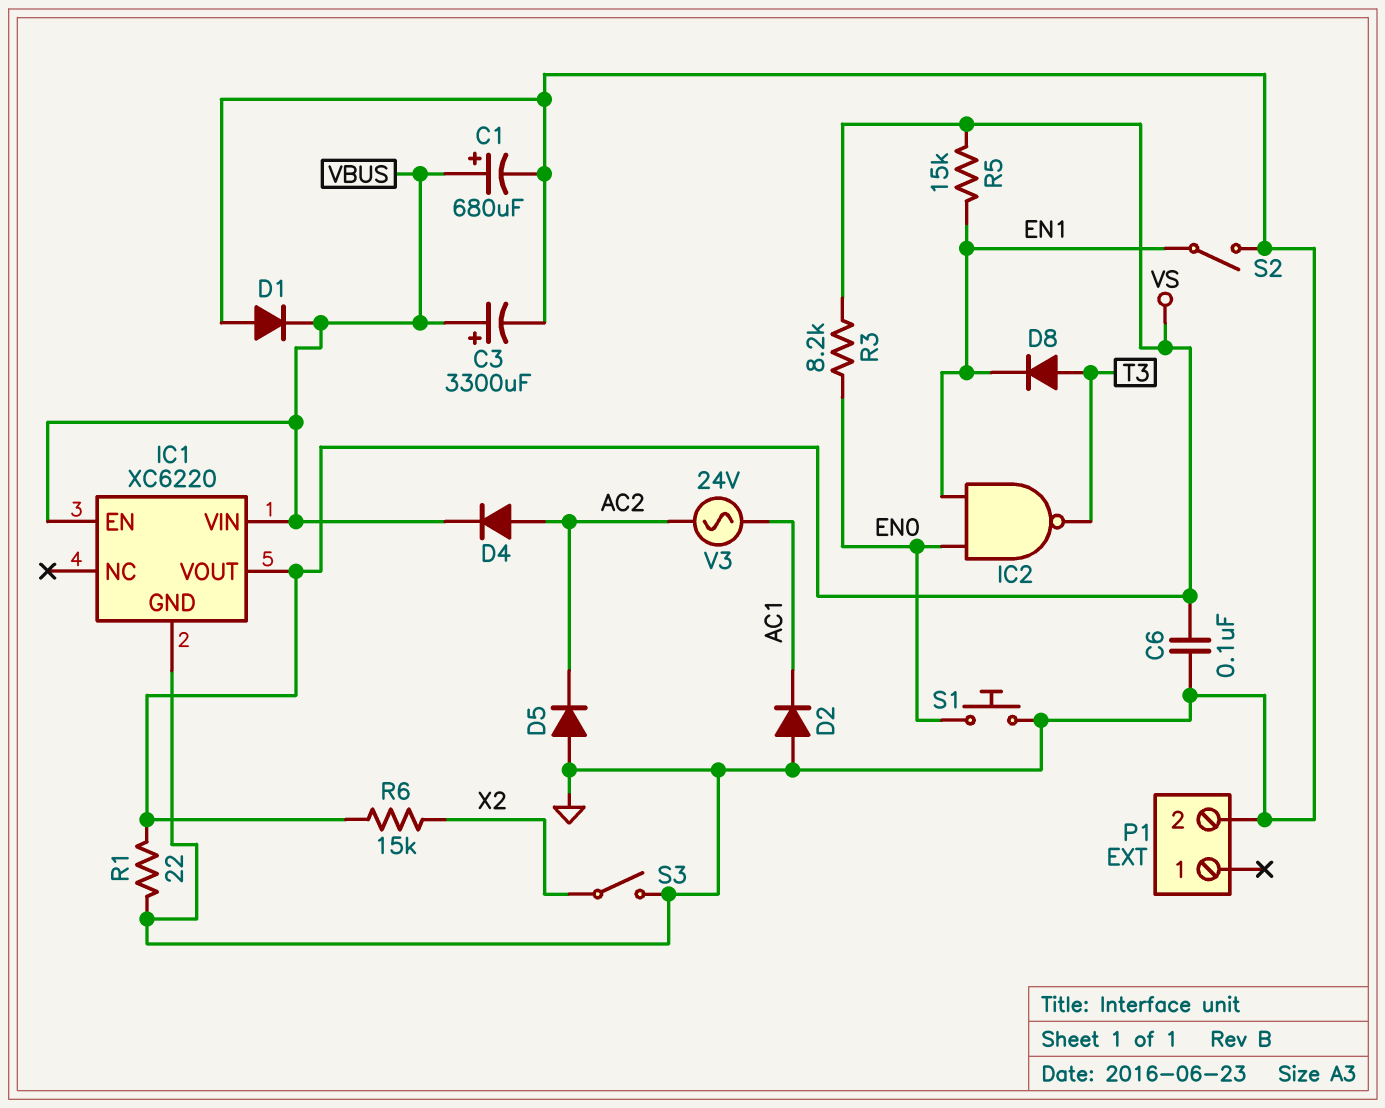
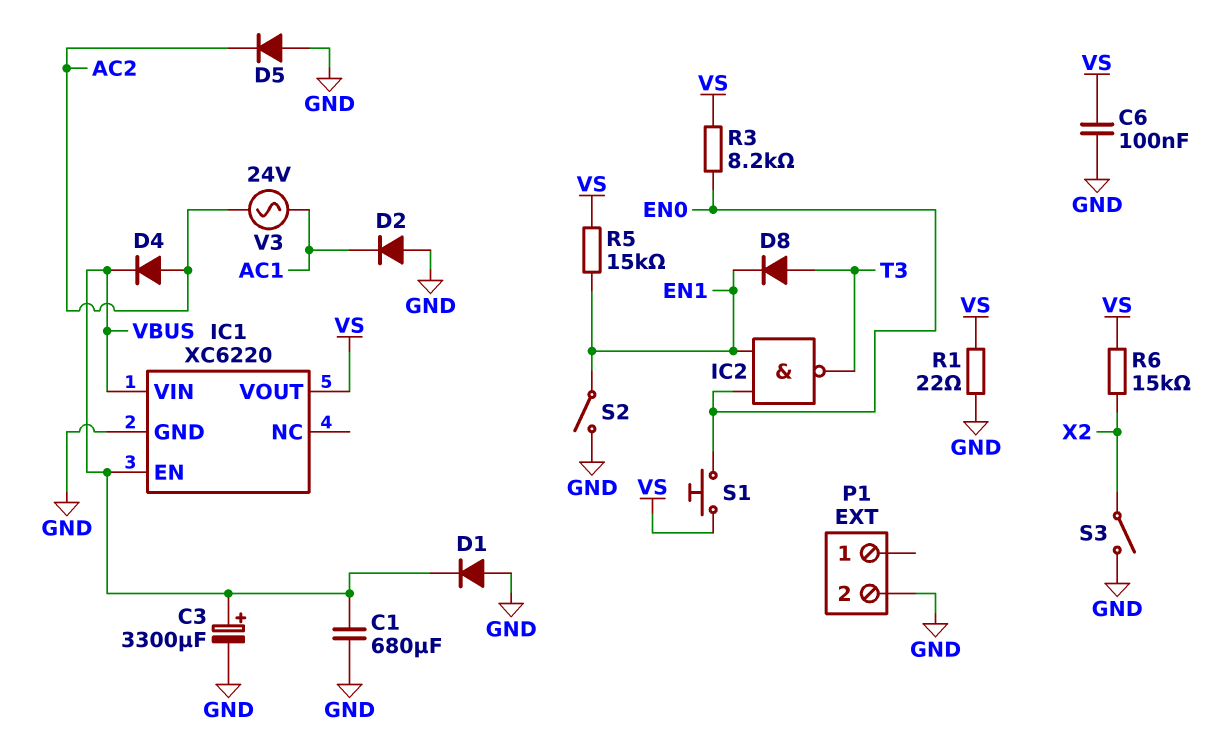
C1: 680uF (plus VBUS, minus GND) -> 680uF (GND, VBUS)
S1: button (EN0, GND) -> button (EN0, VS)

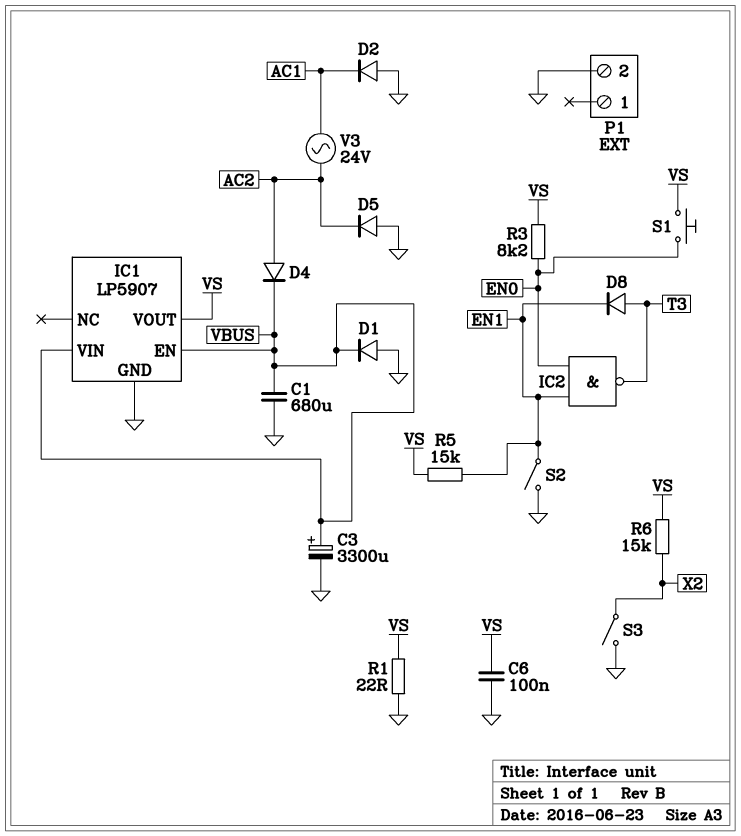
IC1: XC6220 -> LP5907

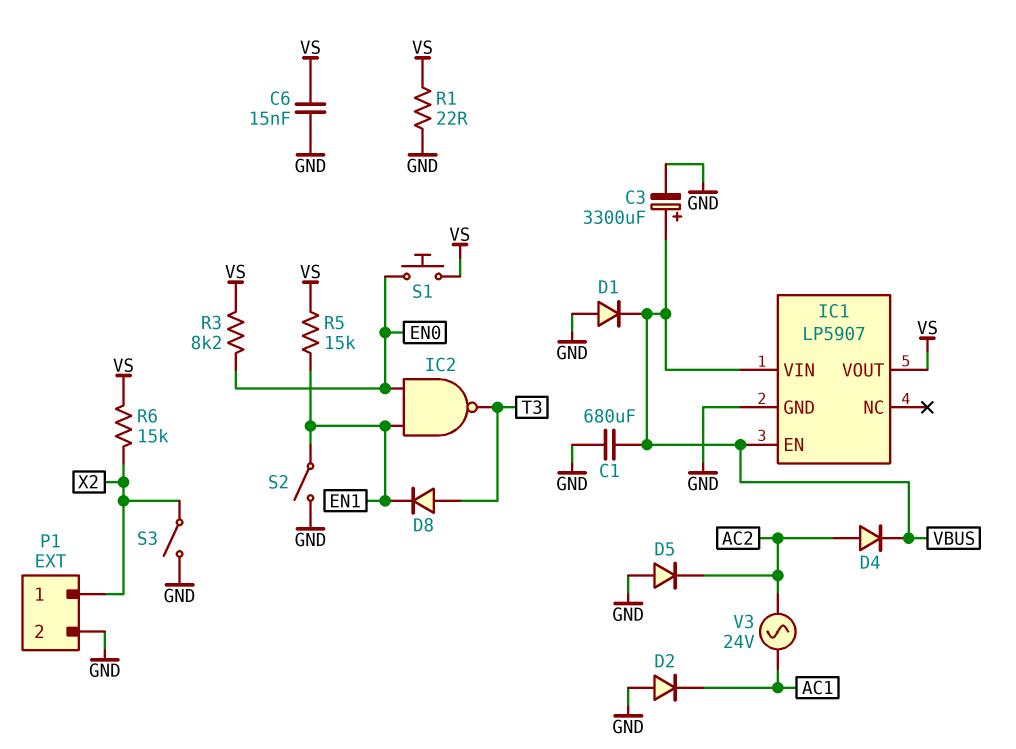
C6: 100nF (GND, VS) -> 15nF (GND, VS)
P1 pin 1: none -> X2

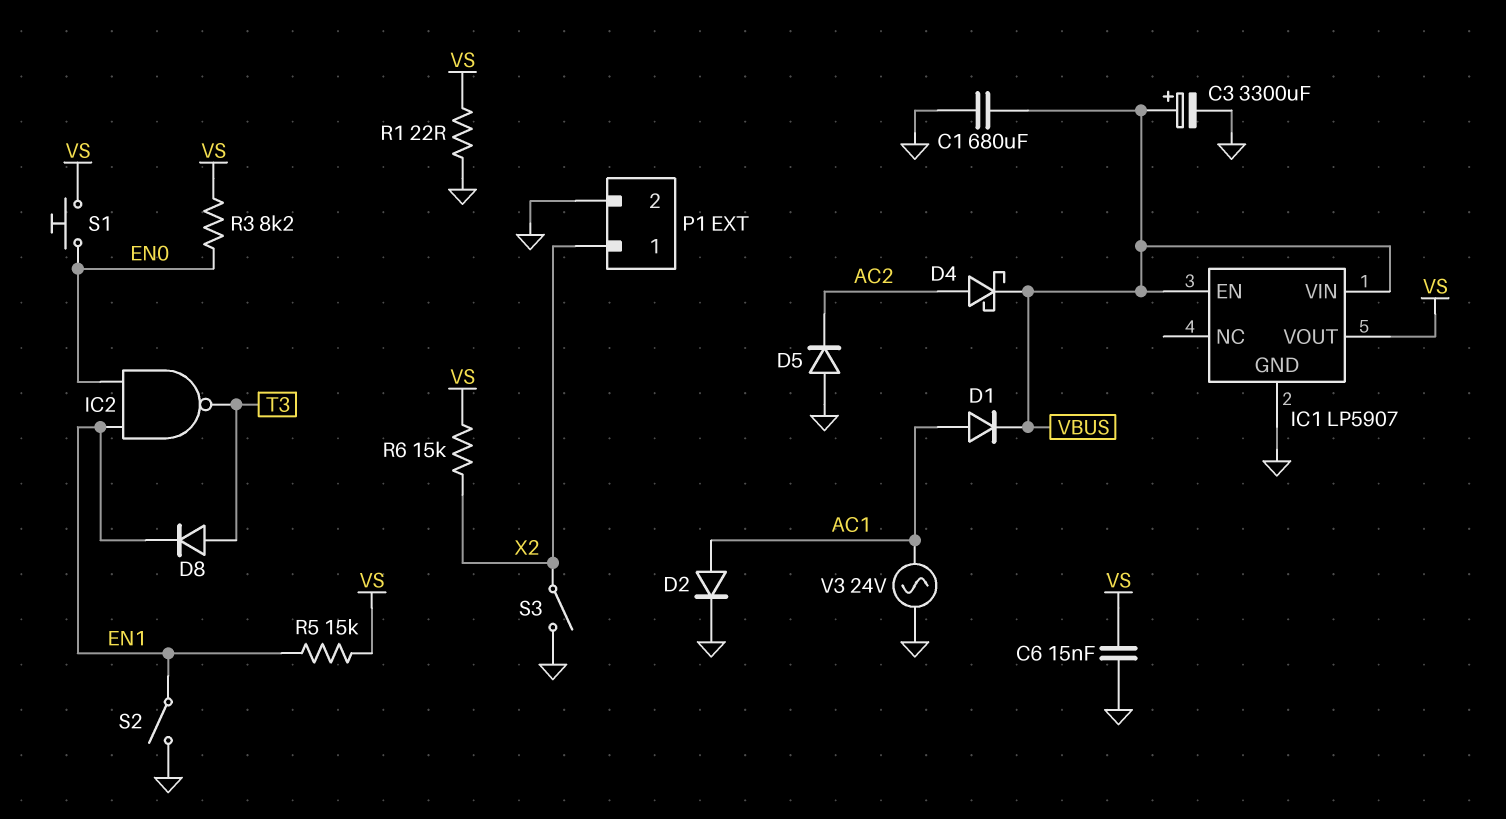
D1: diode (A GND, K VBUS) -> diode (A AC1, K VBUS)
D2: diode (A GND, K AC1) -> diode (A AC1, K GND)
D4: diode (A AC2, K VBUS) -> schottky (A AC2, K VBUS)
V3: AC 24V (AC1, AC2) -> AC 24V (AC1, GND)

